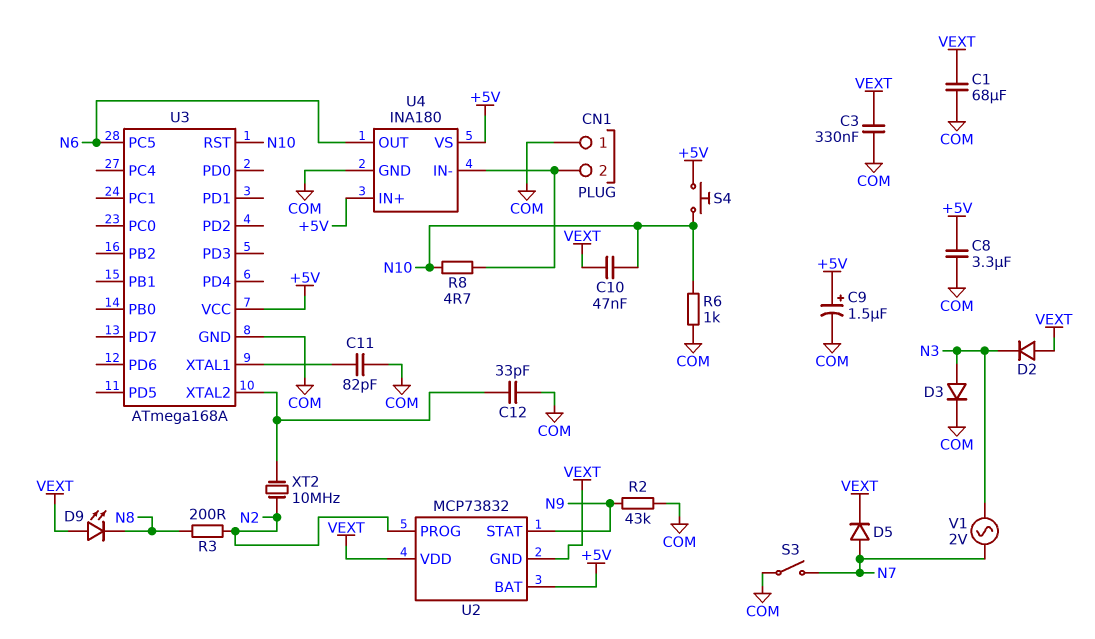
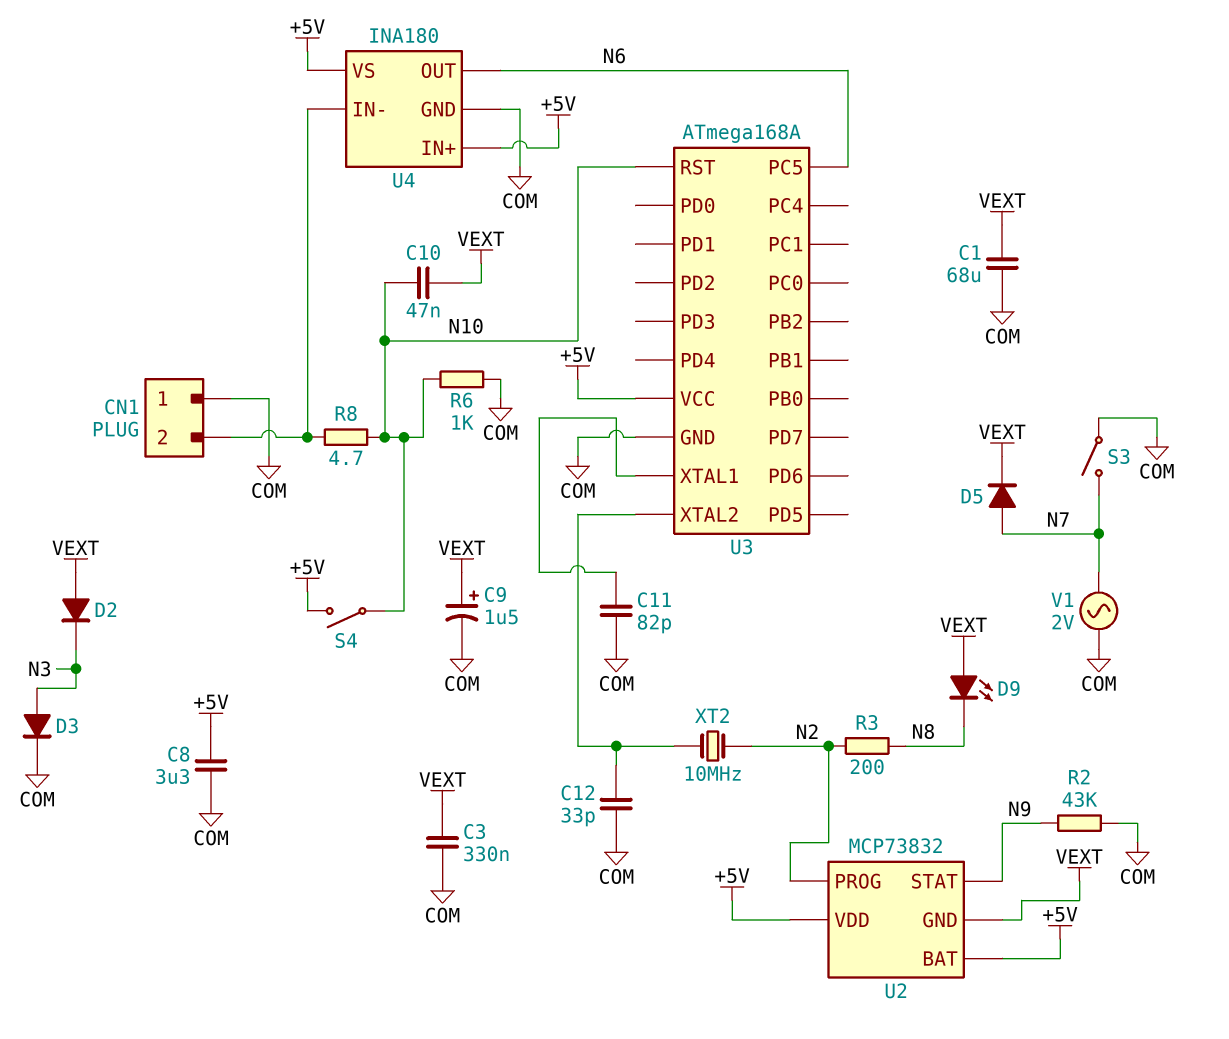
C9: 1.5uF (plus +5V, minus COM) -> 1.5uF (plus VEXT, minus COM)
S4: button (+5V, N10) -> switch (+5V, N10)
U2 pin VDD: VEXT -> +5V
V1: AC 2V (N3, N7) -> AC 2V (COM, N7)

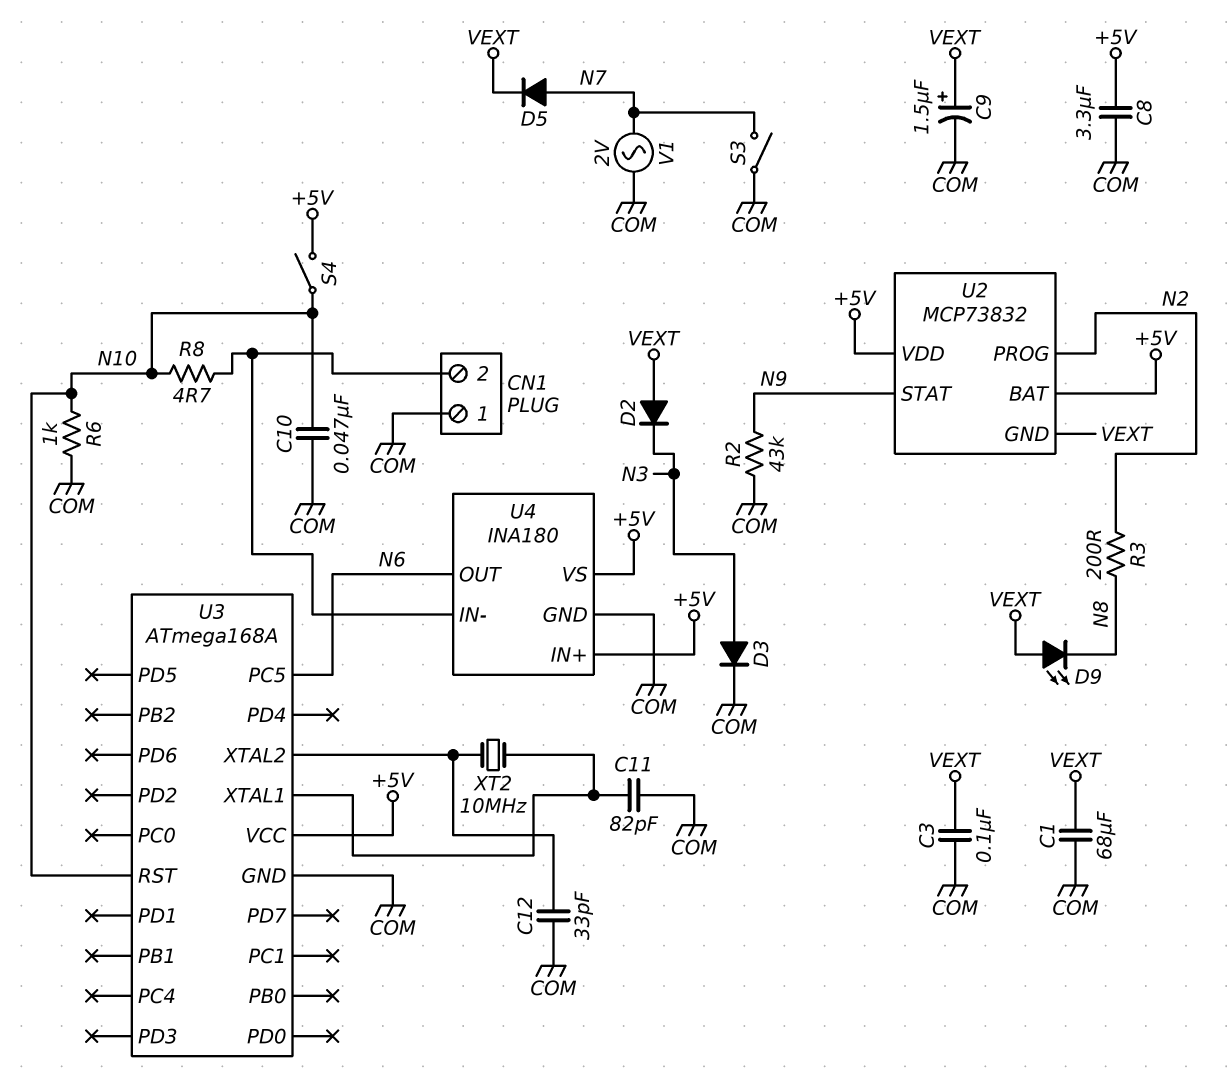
C3: 330nF (COM, VEXT) -> 100nF (COM, VEXT)
C10: 47nF (N10, VEXT) -> 47nF (COM, N10)
XT2: 10MHz (N2, U3/XTAL2) -> 10MHz (U3/XTAL1, U3/XTAL2)

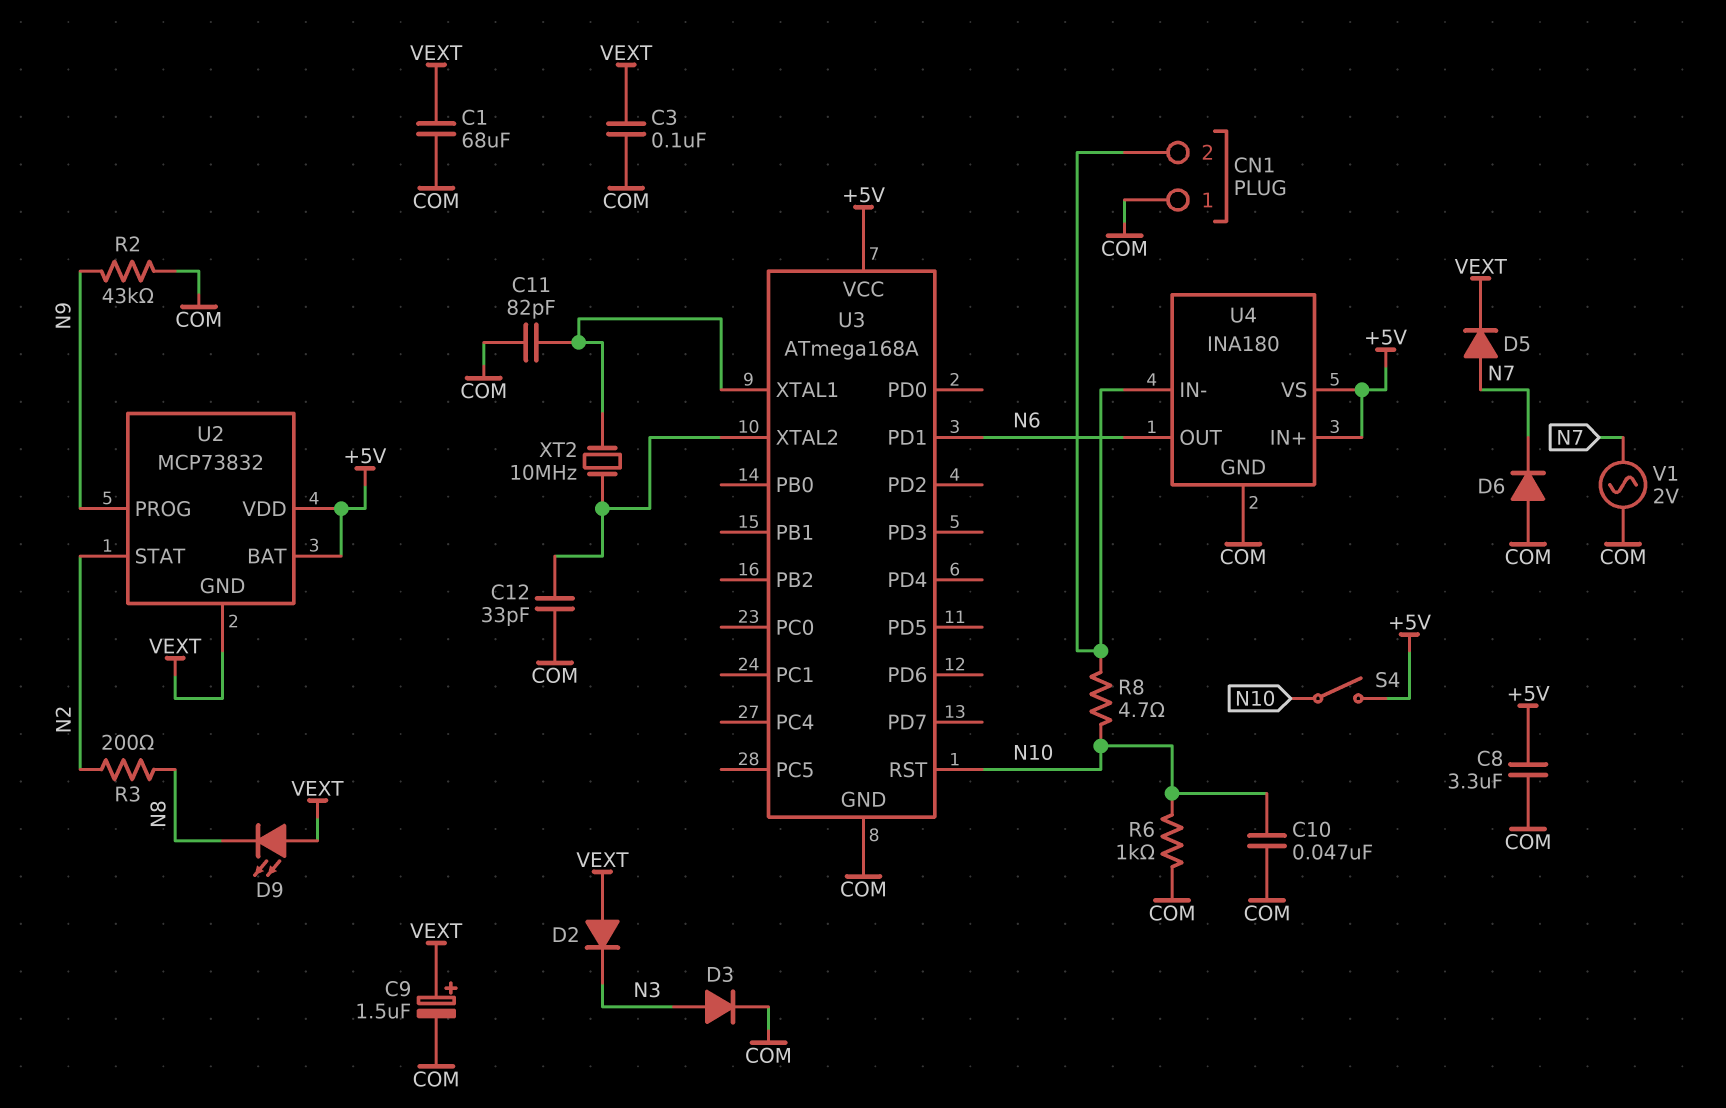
D6: none -> diode (A COM, K N7)
S3: switch (COM, N7) -> none
U2 pin PROG: N2 -> N9
U2 pin STAT: N9 -> N2
U3 pin PC5: N6 -> none
U3 pin PD1: none -> N6

